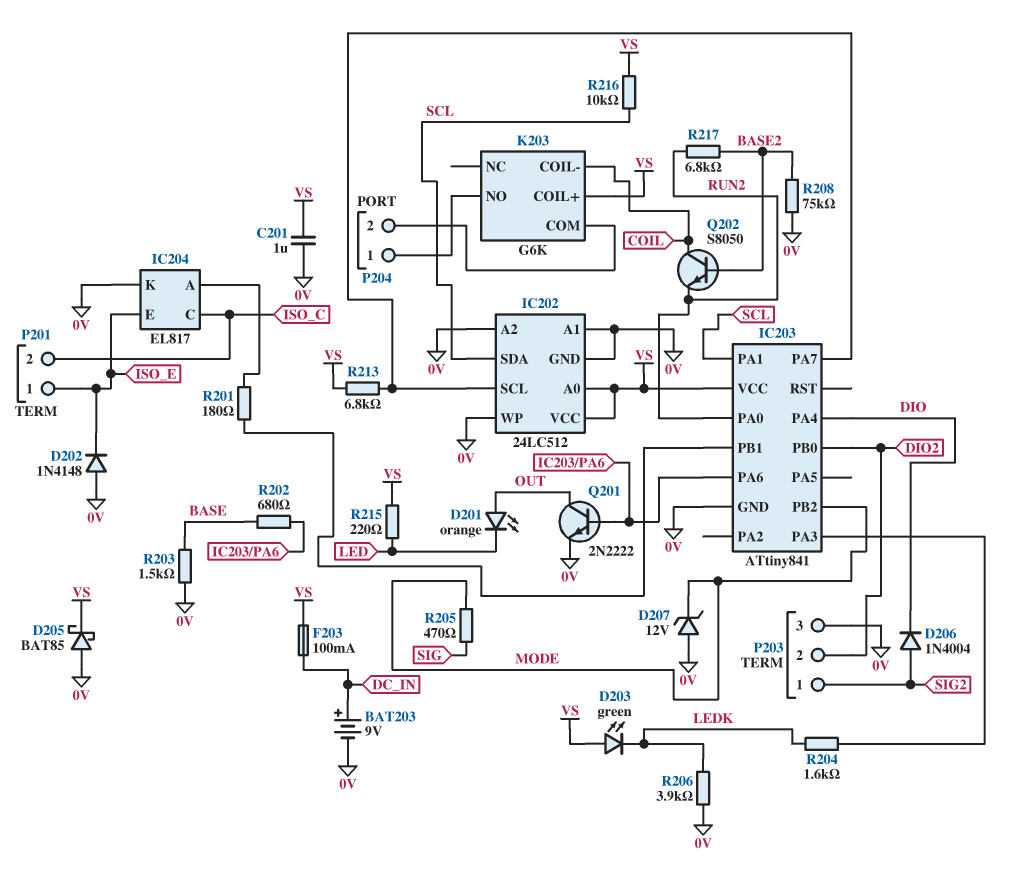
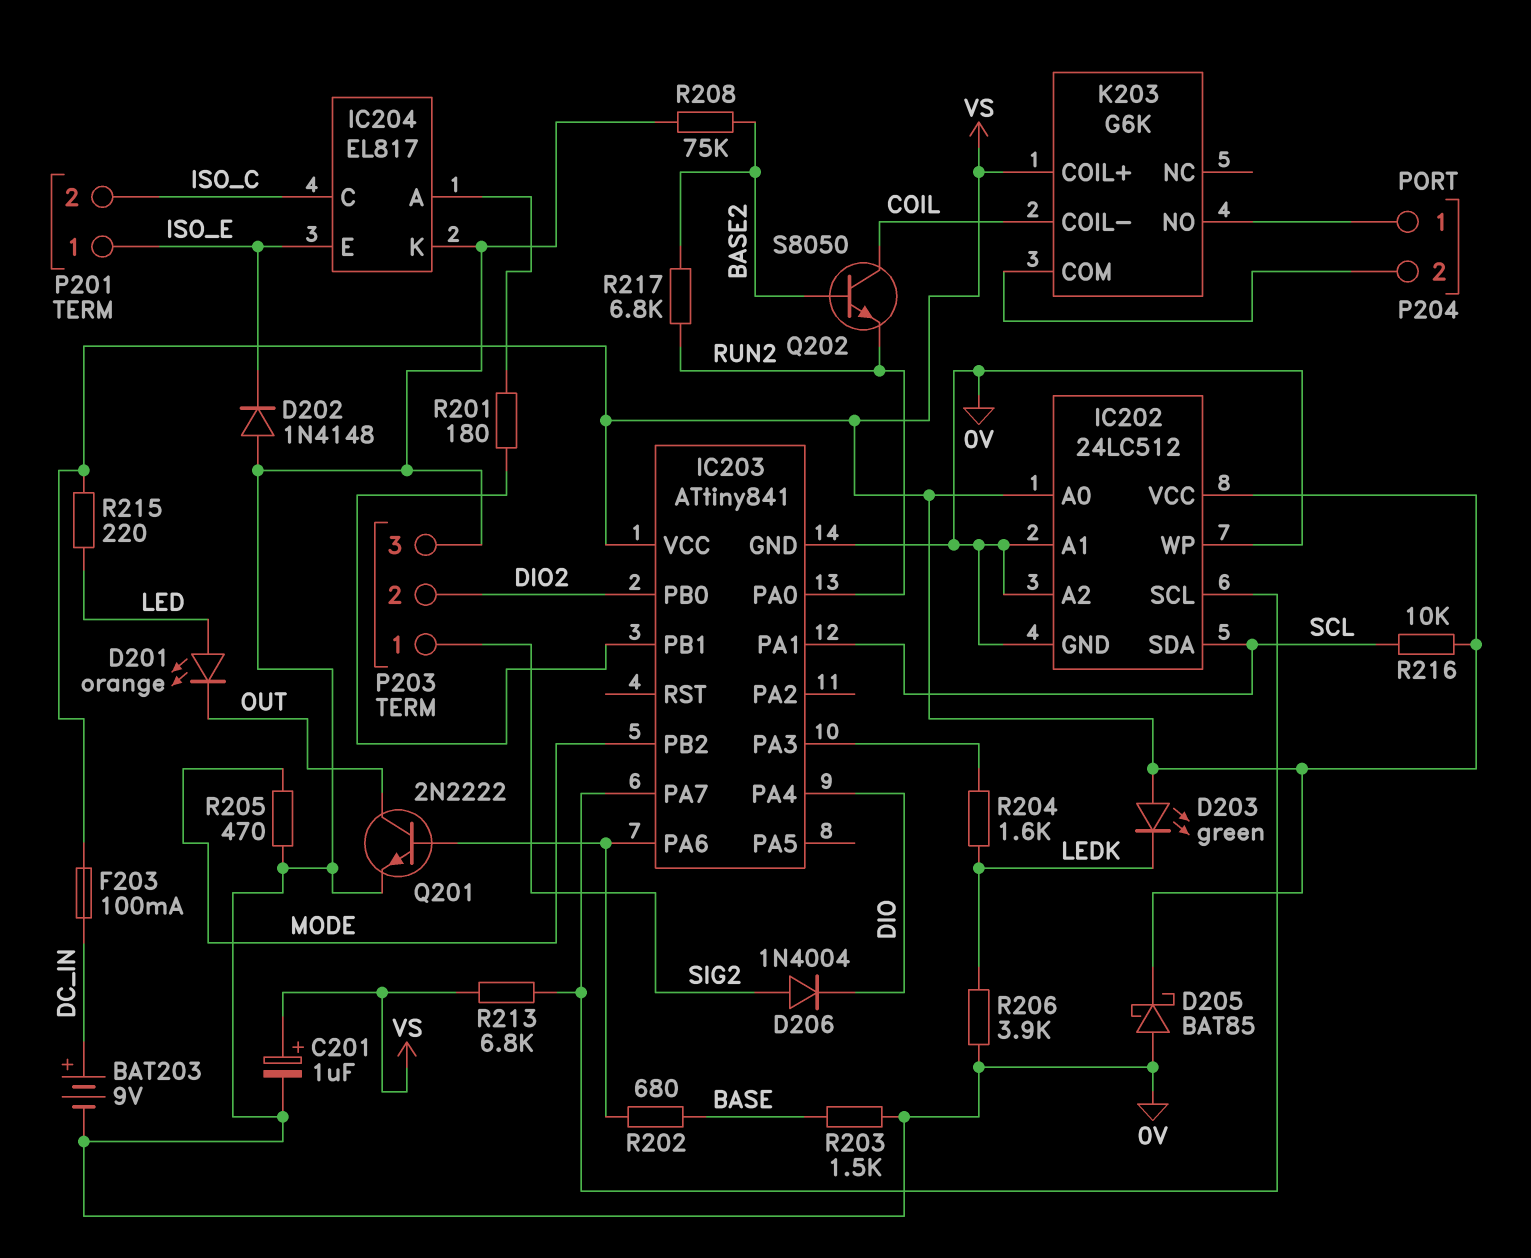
C201: 1uF (0V, VS) -> 1uF (plus VS, minus 0V)
D201: LED orange (A OUT, K LED) -> LED orange (A LED, K OUT)
D207: zener 12V (A 0V, K MODE) -> none
R205: 470 (MODE, SIG) -> 470 (0V, MODE)

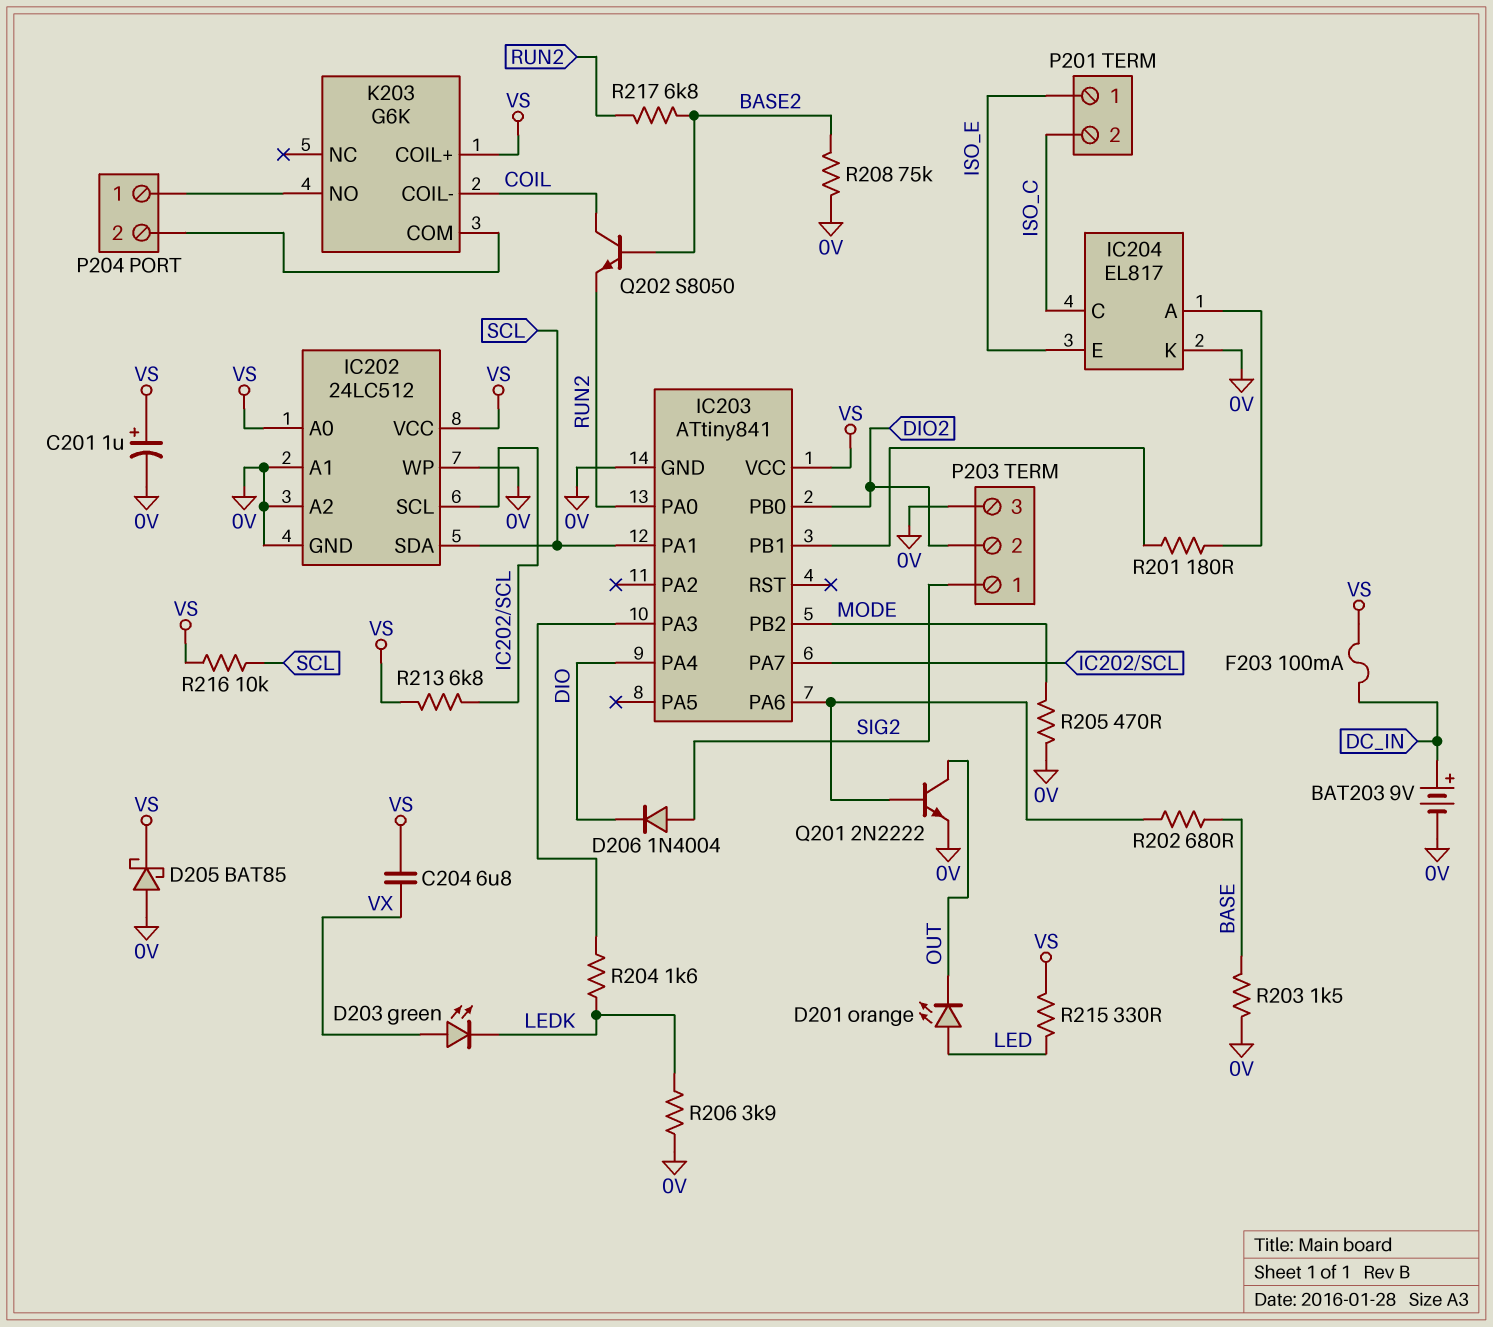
C204: none -> 6.8uF (VS, VX)
D202: diode 1N4148 (A 0V, K ISO_E) -> none
D203: LED green (A VS, K LEDK) -> LED green (A VX, K LEDK)
R215: 220 (LED, VS) -> 330 (LED, VS)

